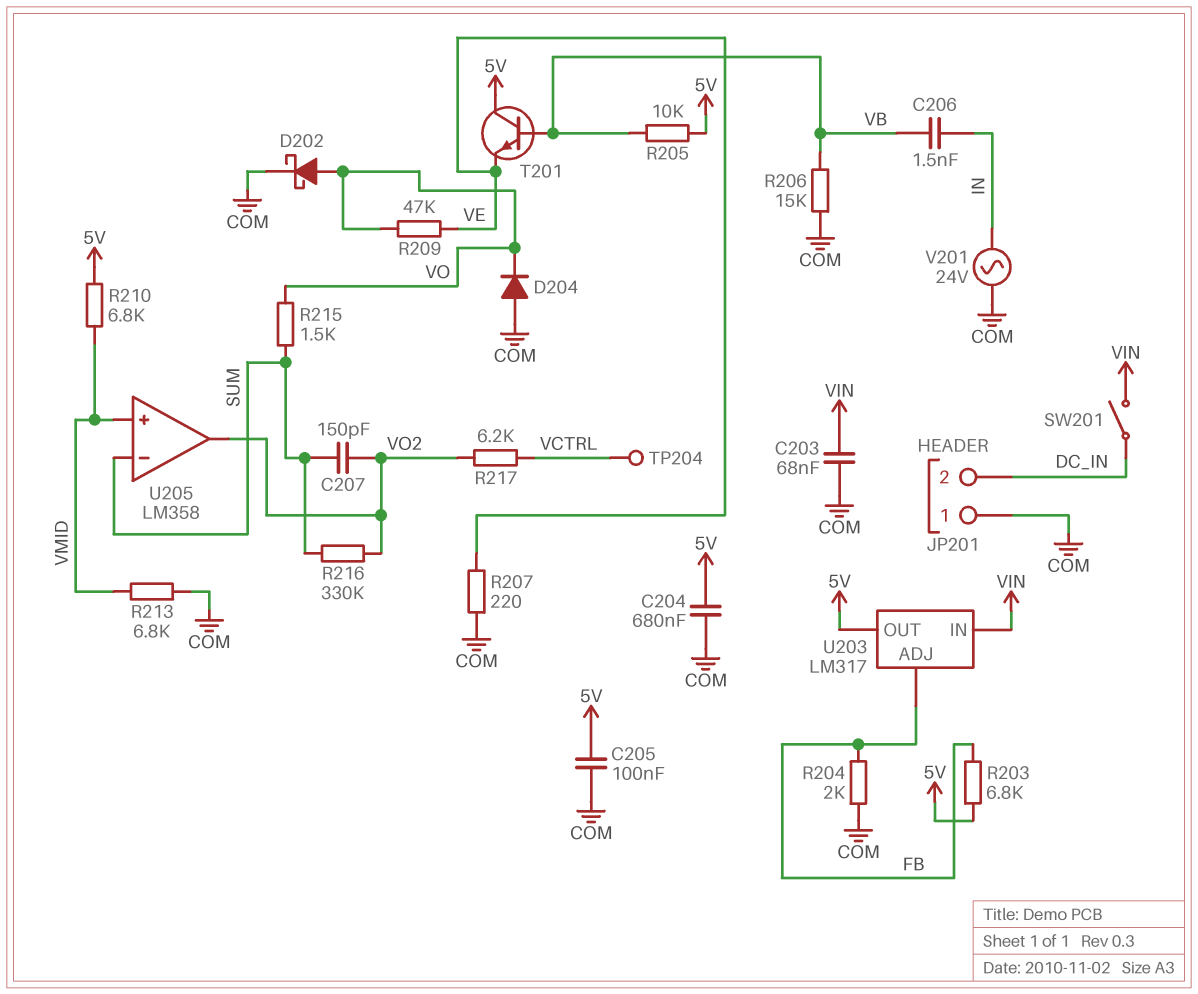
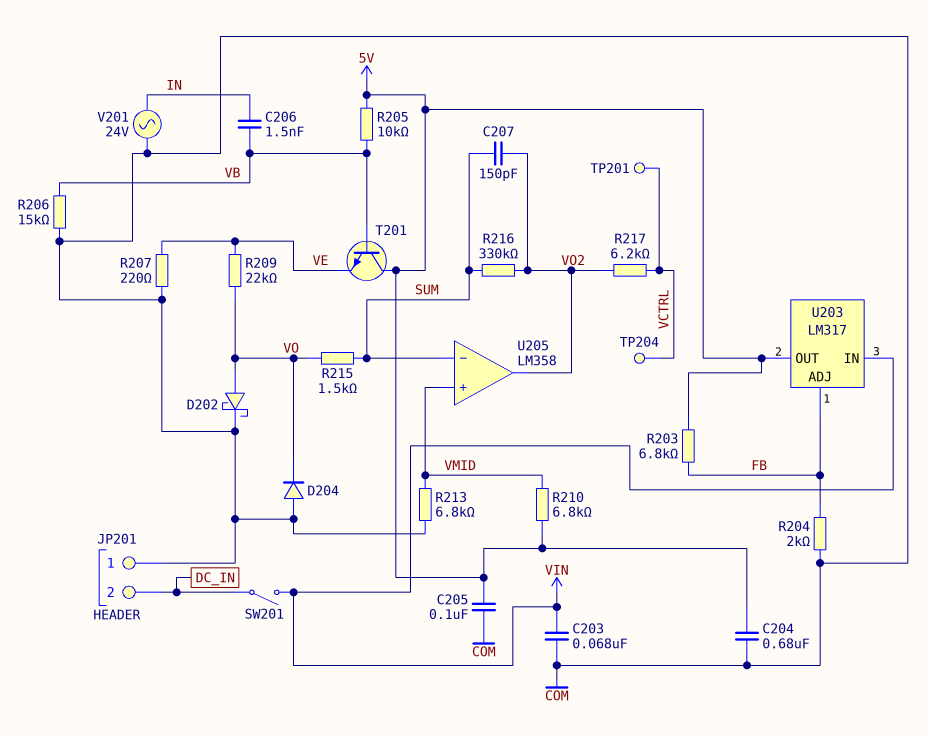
R209: 47k (VE, VO) -> 22k (VE, VO)
TP201: none -> test point (VCTRL)

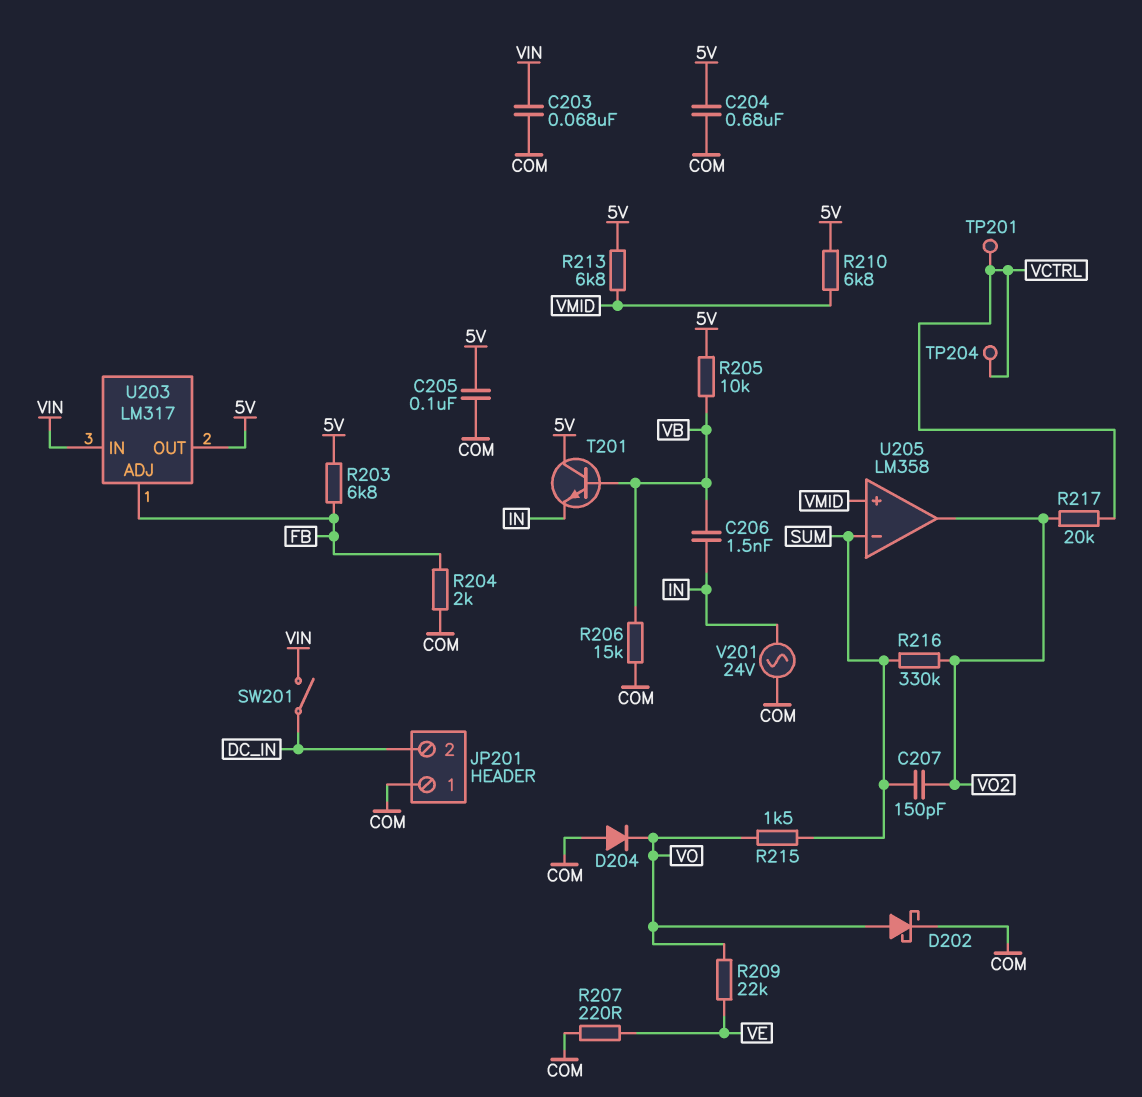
R213: 6.8k (COM, VMID) -> 6.8k (5V, VMID)
R217: 6.2k (VCTRL, VO2) -> 20k (VCTRL, VO2)
T201: NPN (B VB, C 5V, E VE) -> NPN (B VB, C 5V, E IN)

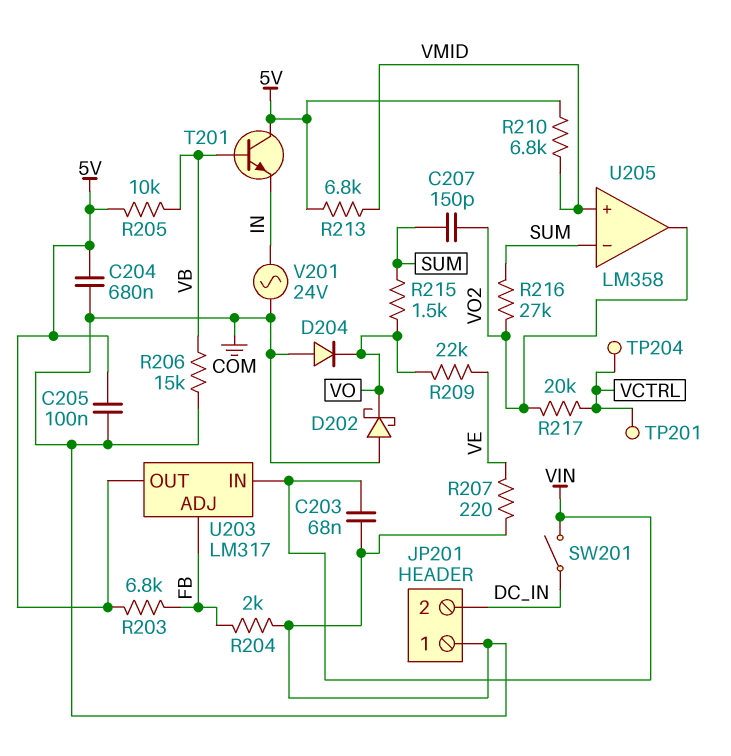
C206: 1.5nF (IN, VB) -> none
D202: schottky (A VO, K COM) -> schottky (A COM, K VO)
R216: 330k (SUM, VO2) -> 27k (SUM, VO2)

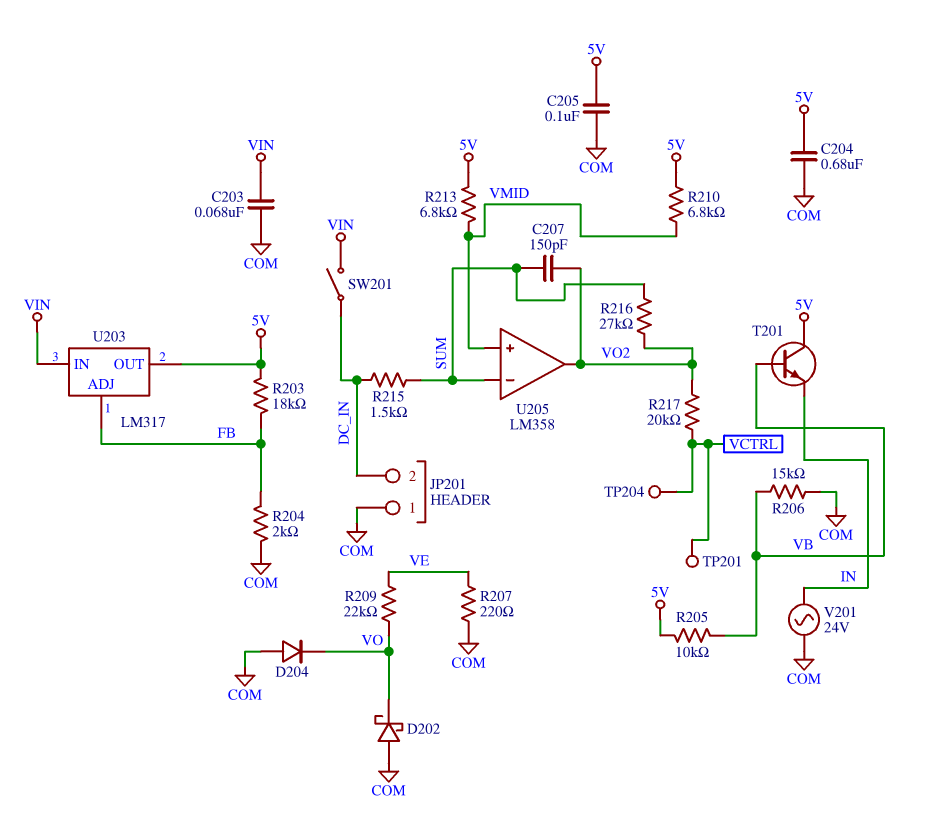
R203: 6.8k (5V, FB) -> 18k (5V, FB)
R215: 1.5k (SUM, VO) -> 1.5k (DC_IN, SUM)

